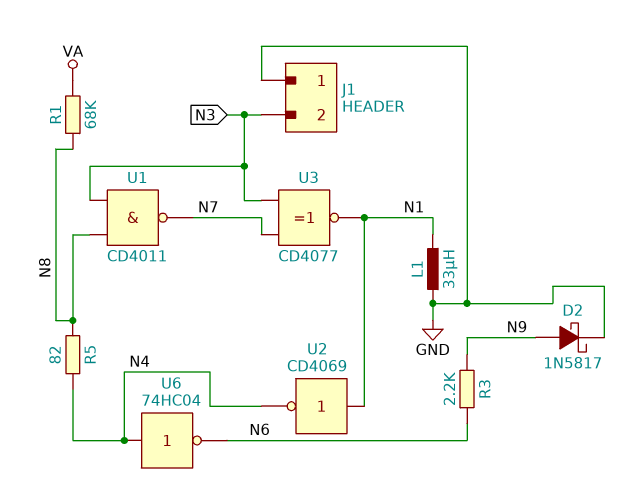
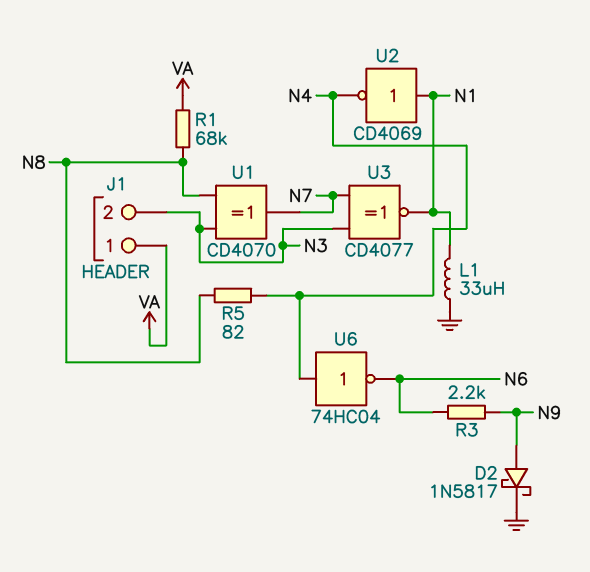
J1 pin 1: GND -> VA
U1: NAND CD4011 (in N3, in N8, out N7) -> XOR CD4070 (in N3, in N8, out N7)

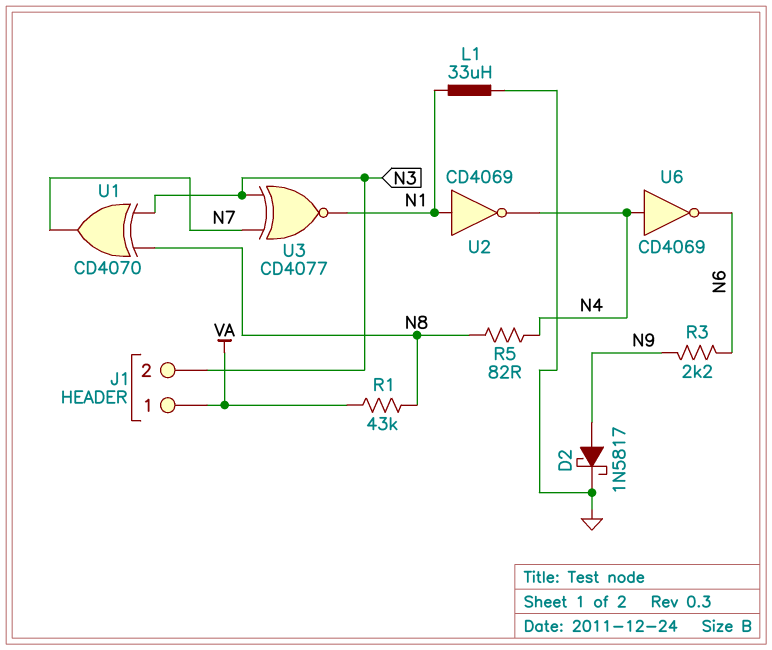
R1: 68k (N8, VA) -> 43k (N8, VA)
U6: NOT 74HC04 (in N4, out N6) -> NOT CD4069 (in N4, out N6)

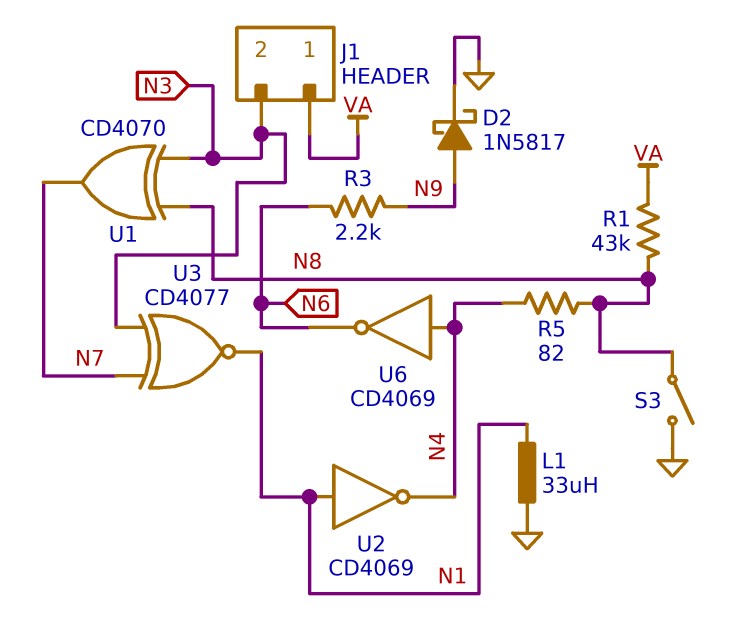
S3: none -> switch (GND, N8)

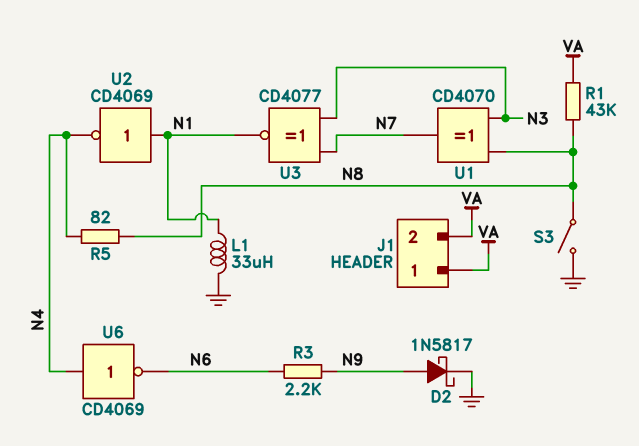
J1 pin 2: N3 -> VA

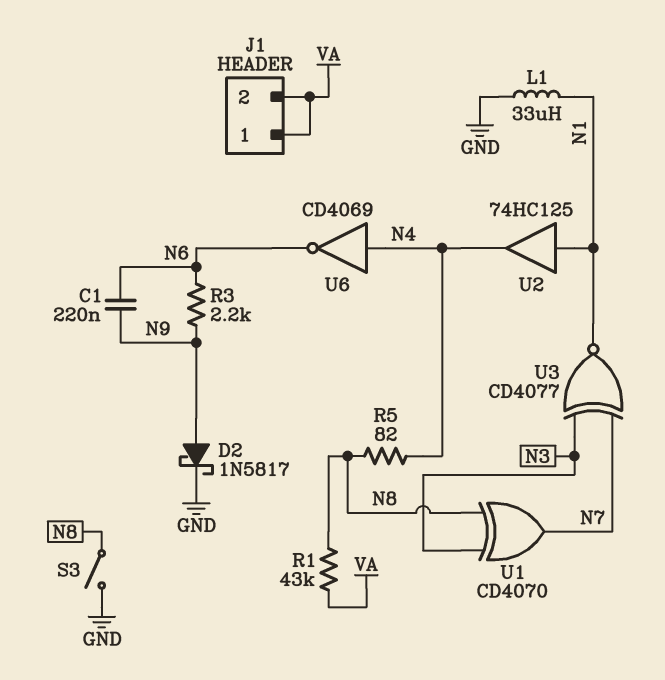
C1: none -> 220nF (N6, N9)
U2: NOT CD4069 (in N1, out N4) -> buffer 74HC125 (in N1, out N4)

